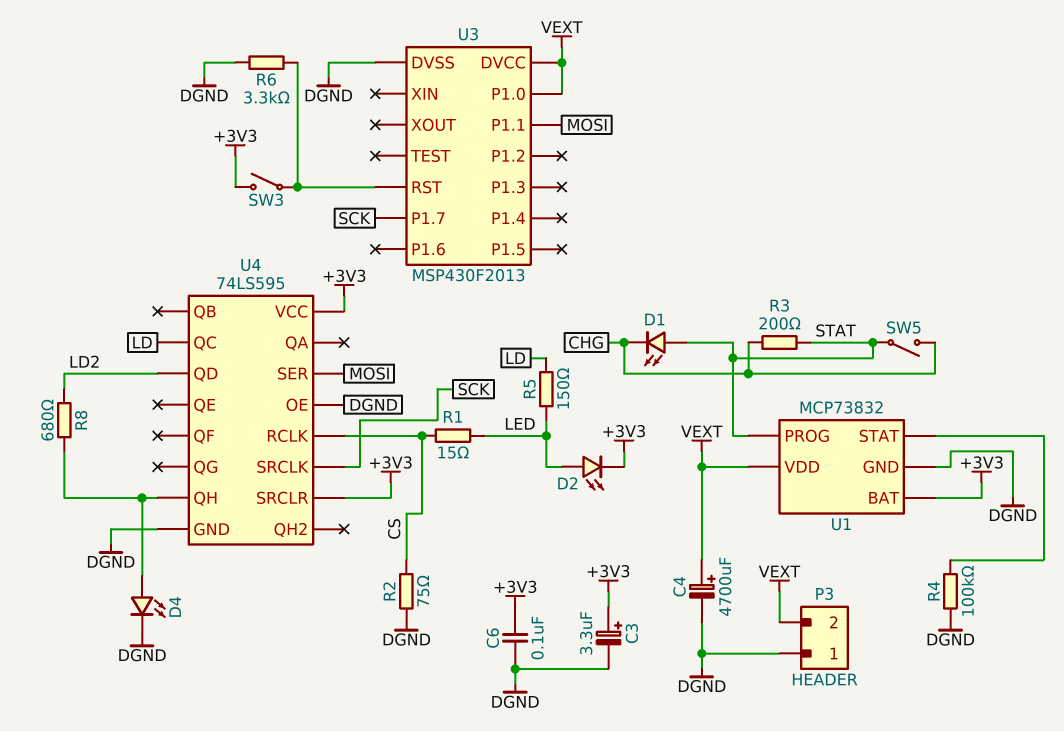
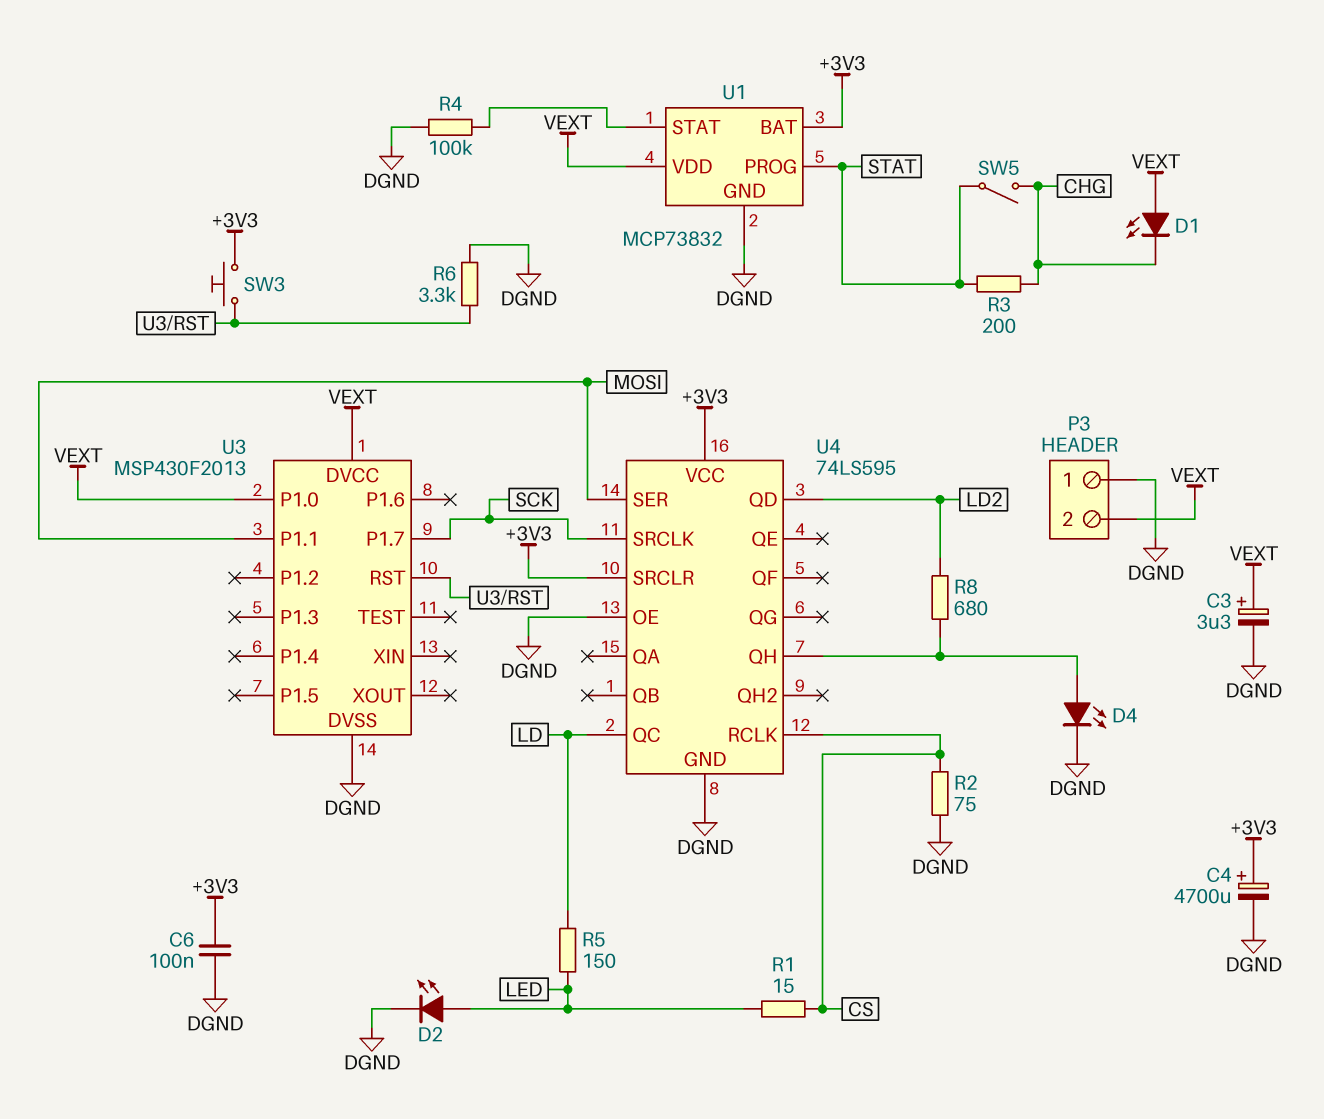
C3: 3.3uF (plus +3V3, minus DGND) -> 3.3uF (plus VEXT, minus DGND)
C4: 4700uF (plus VEXT, minus DGND) -> 4700uF (plus +3V3, minus DGND)
D1: LED (A STAT, K CHG) -> LED (A VEXT, K CHG)
D2: LED (A LED, K +3V3) -> LED (A LED, K DGND)
SW3: switch (+3V3, U3/RST) -> button (+3V3, U3/RST)

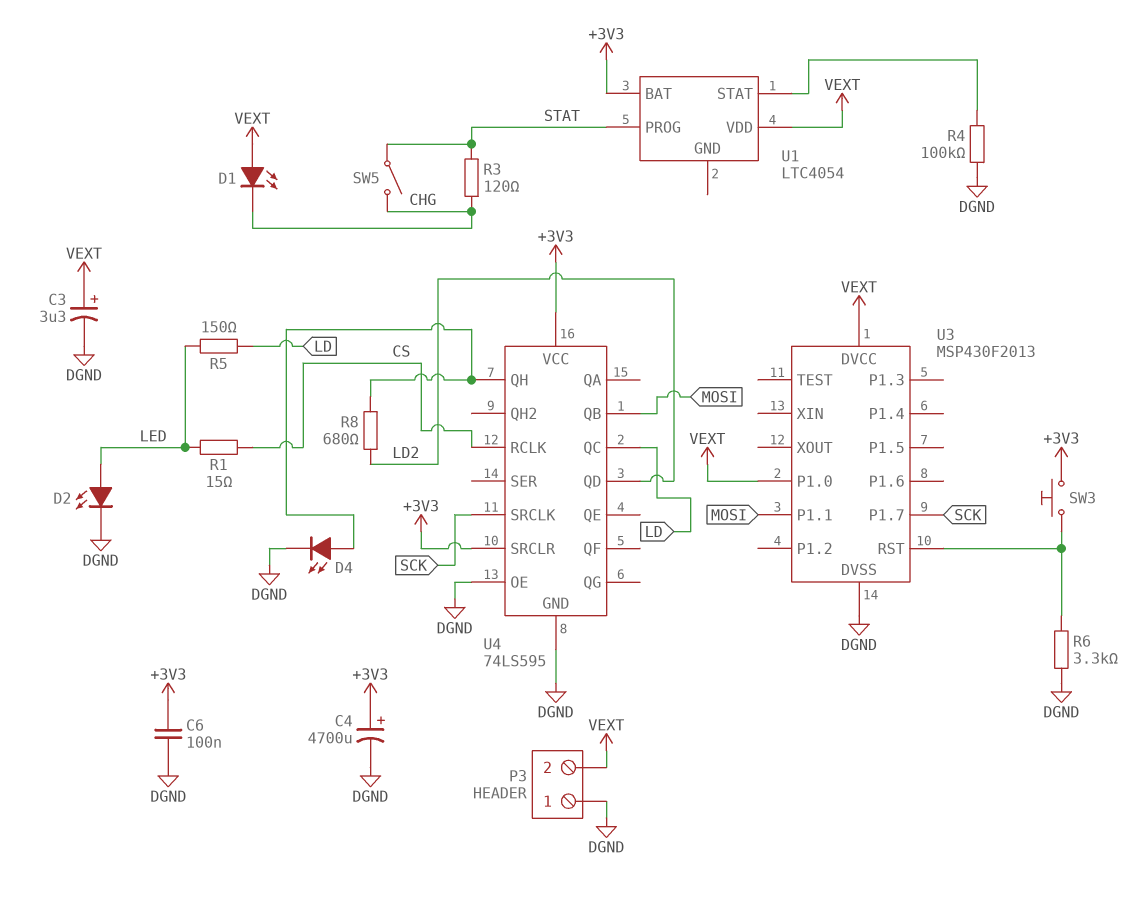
R2: 75 (CS, DGND) -> none
R3: 200 (CHG, STAT) -> 120 (CHG, STAT)
U1: MCP73832 -> LTC4054
U1 pin GND: DGND -> none
U4 pin QB: none -> MOSI
U4 pin SER: MOSI -> none

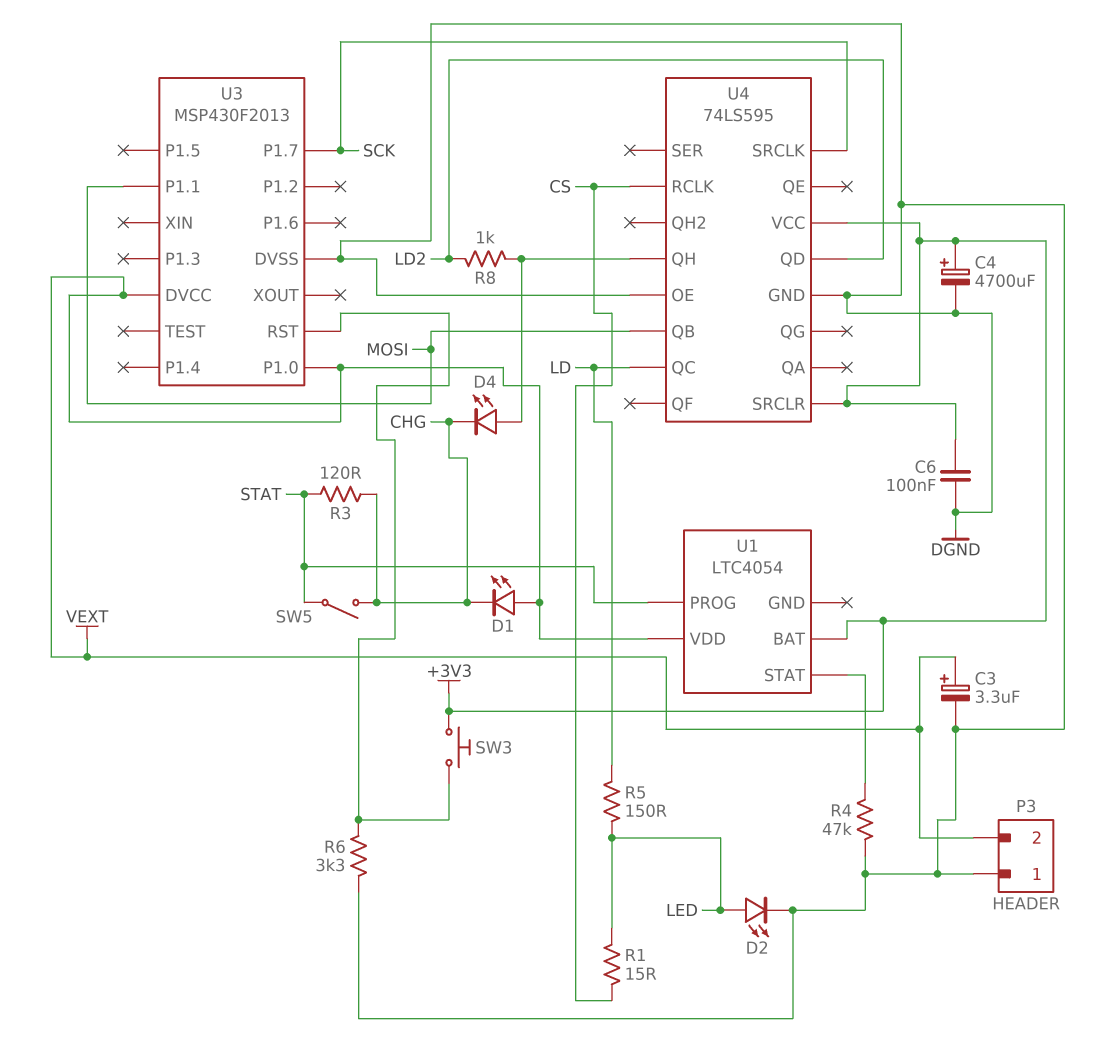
D4: LED (A U4/QH, K DGND) -> LED (A U4/QH, K CHG)
R4: 100k (DGND, U1/STAT) -> 47k (DGND, U1/STAT)
R8: 680 (LD2, U4/QH) -> 1k (LD2, U4/QH)

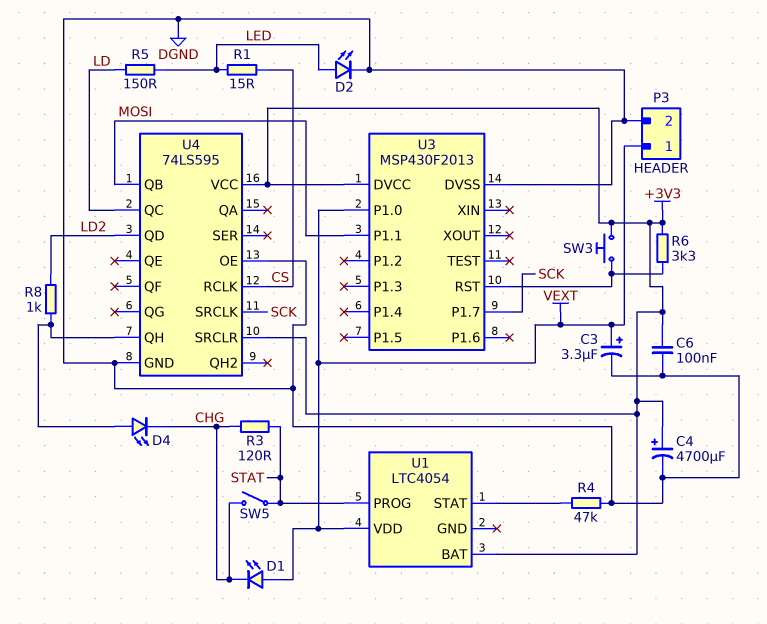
P3 pin 1: DGND -> VEXT
P3 pin 2: VEXT -> DGND
R6: 3.3k (DGND, U3/RST) -> 3.3k (+3V3, U3/RST)
U3 pin DVCC: VEXT -> +3V3

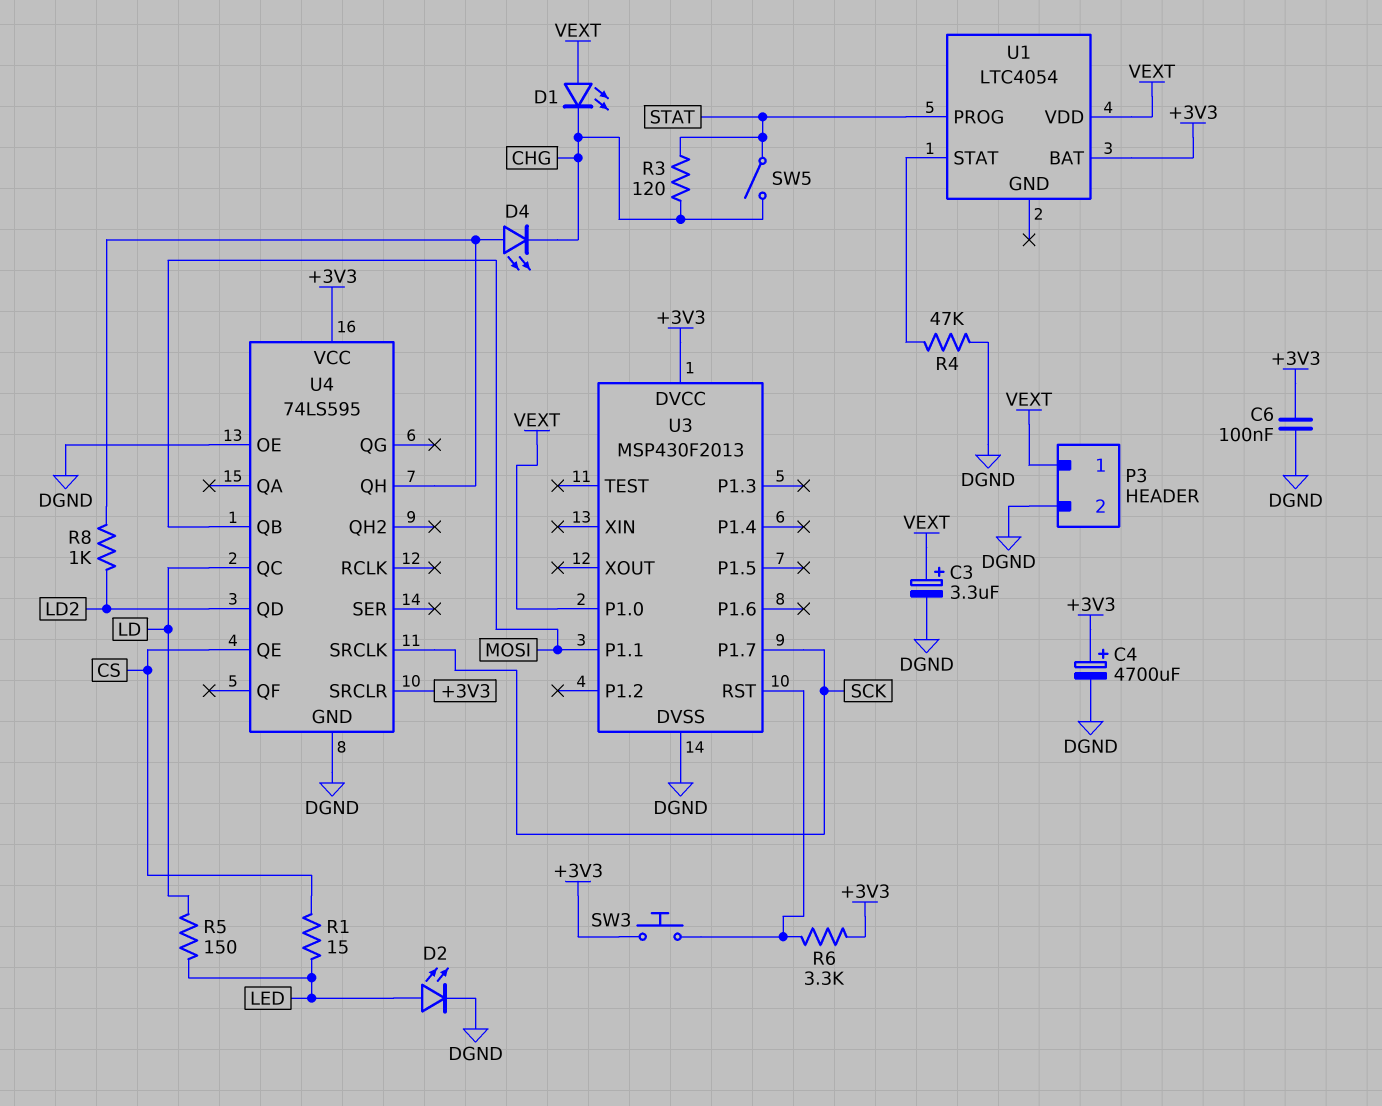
U4 pin QE: none -> CS
U4 pin RCLK: CS -> none

